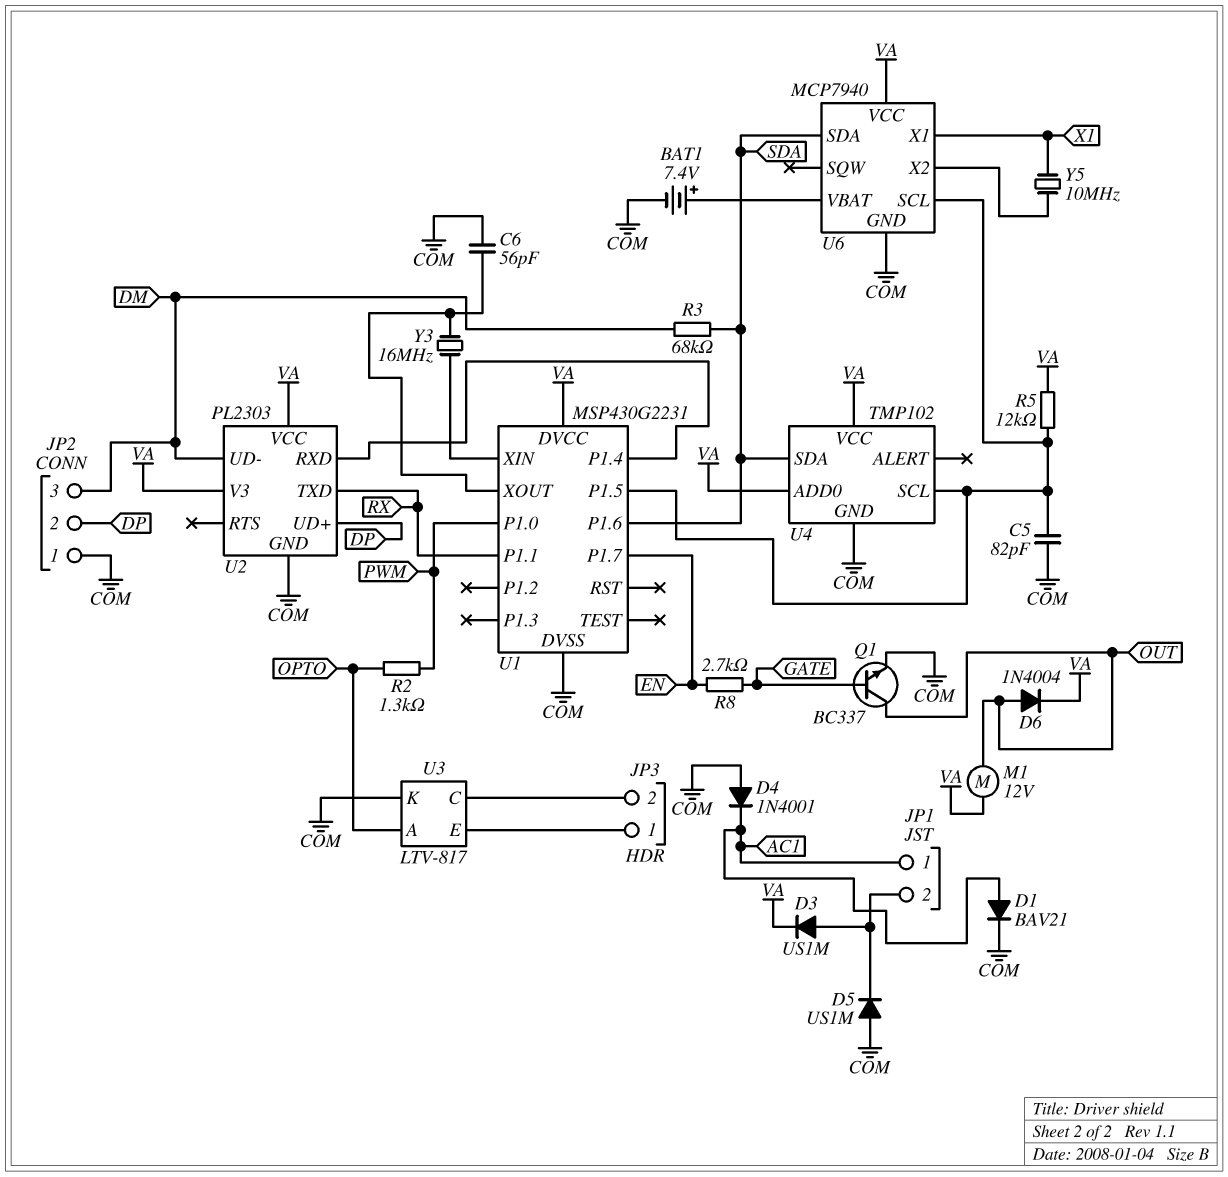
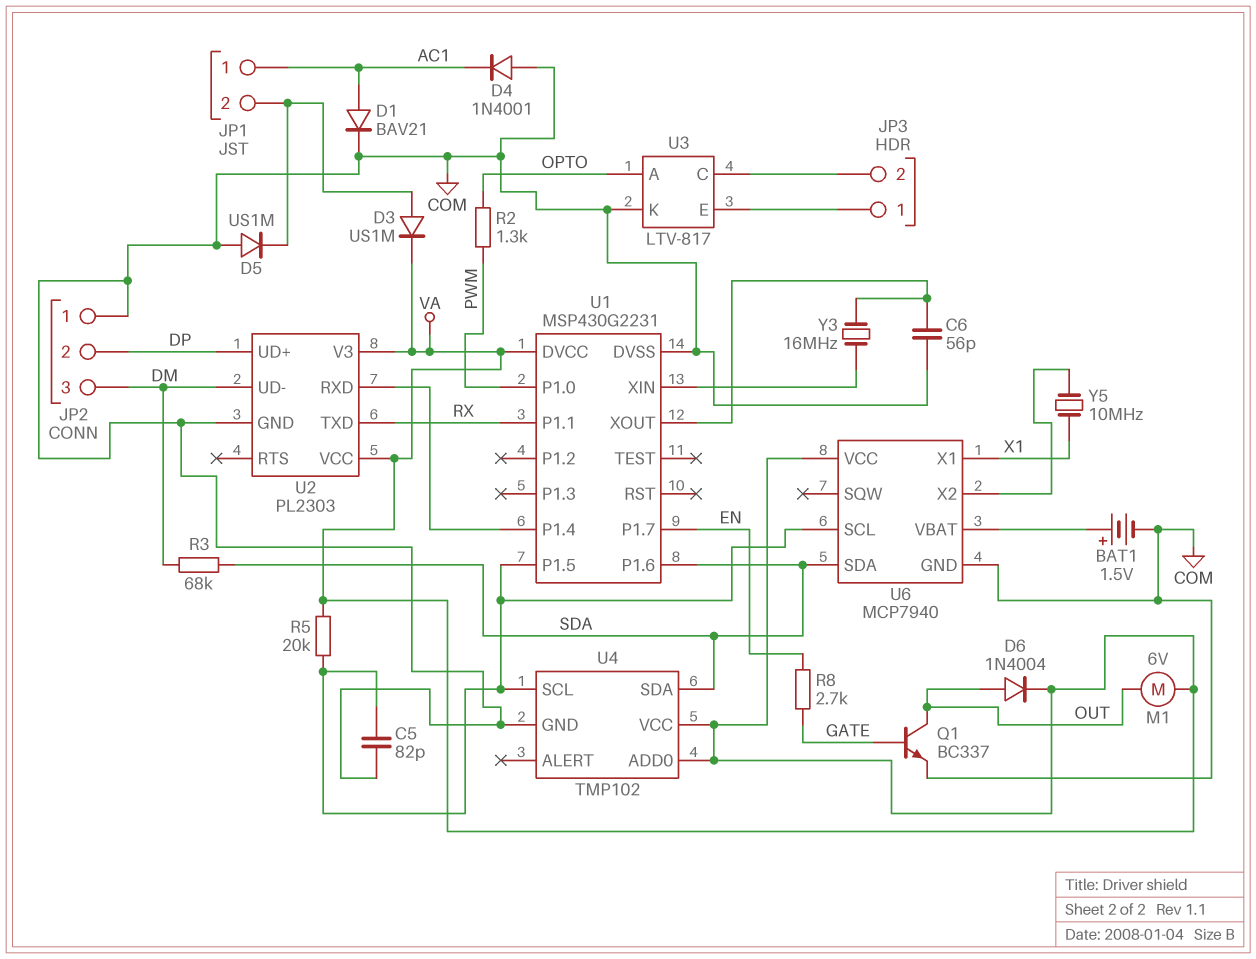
BAT1: 7.4V (plus U6/VBAT, minus COM) -> 1.5V (plus U6/VBAT, minus COM)
M1: motor 12V (OUT, VA) -> motor 6V (OUT, VA)
R5: 12k (U1/P1.5, VA) -> 20k (U1/P1.5, VA)

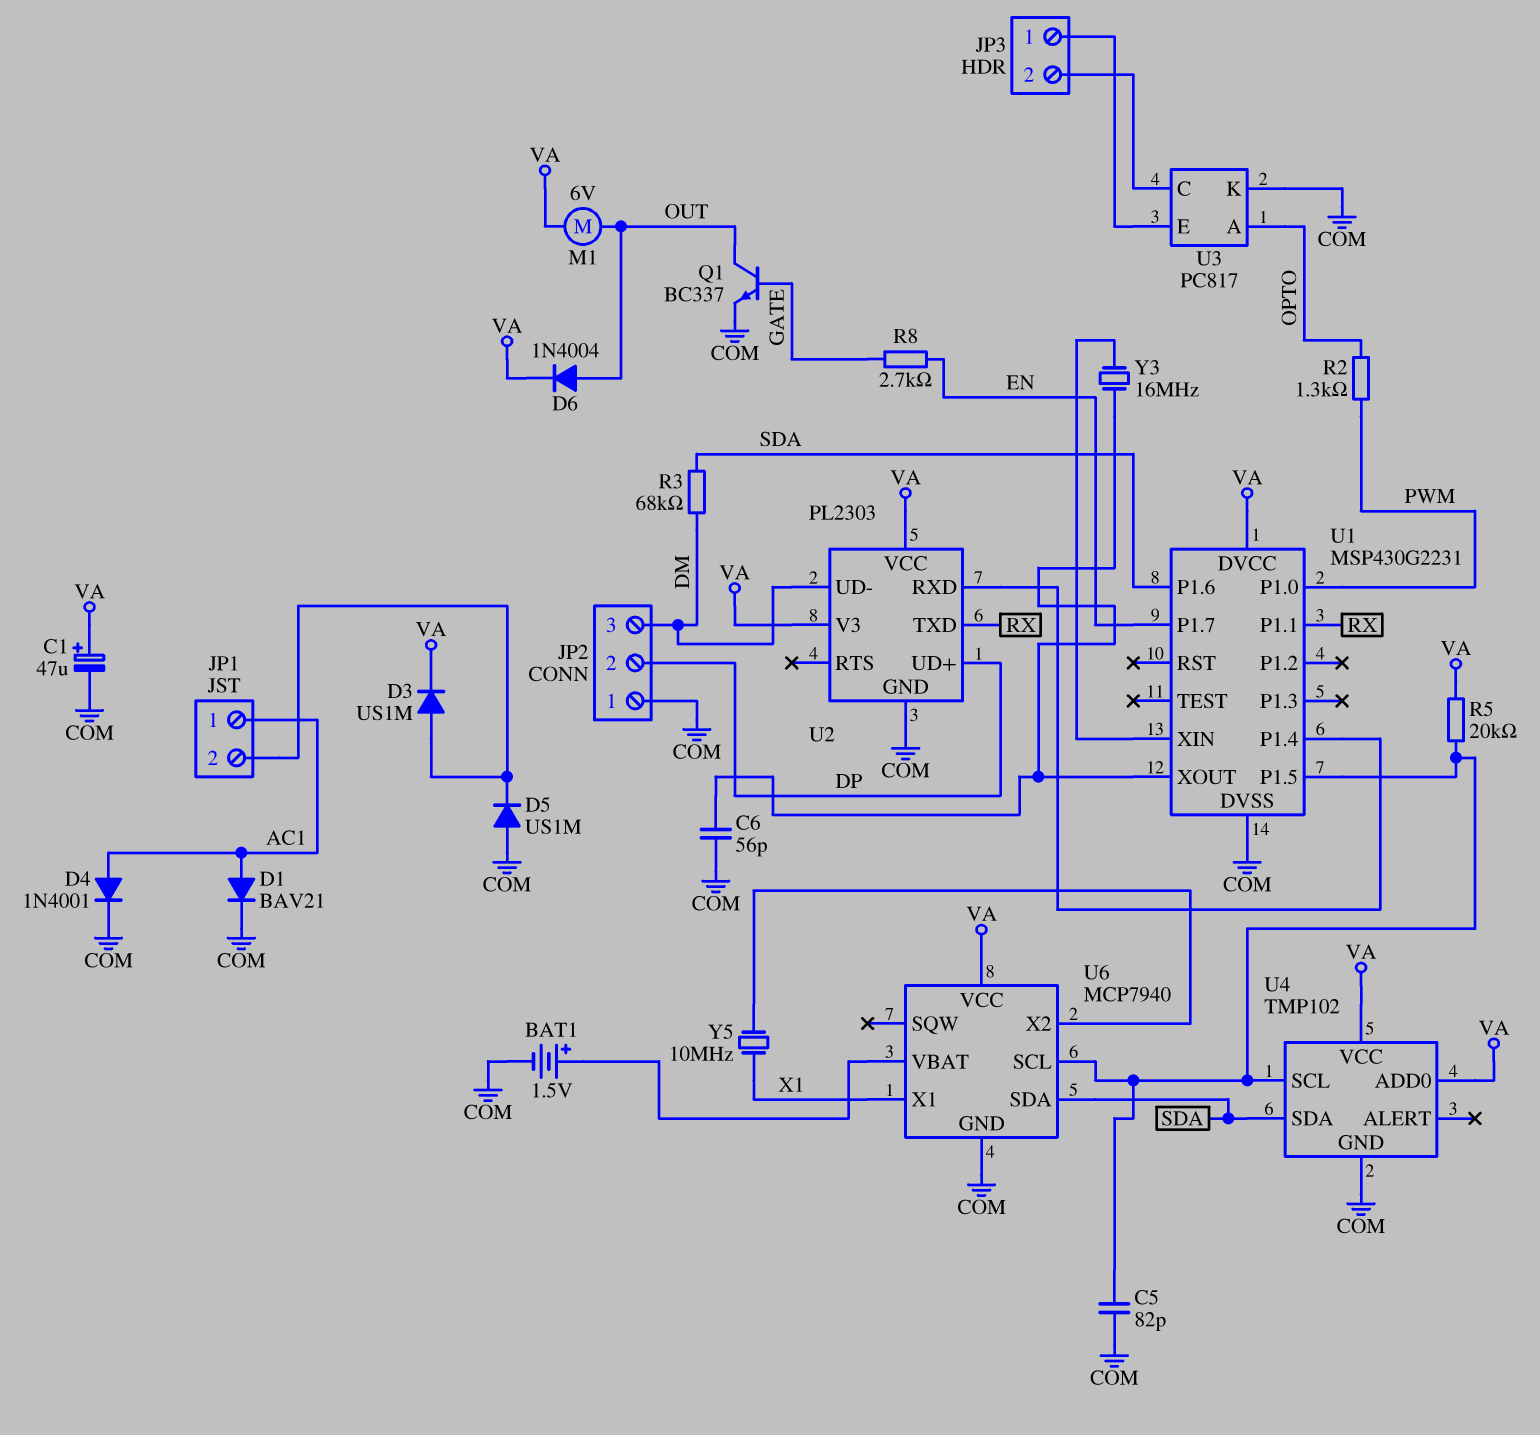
C1: none -> 47uF (plus VA, minus COM)
D4: diode 1N4001 (A COM, K AC1) -> diode 1N4001 (A AC1, K COM)
U3: LTV-817 -> PC817

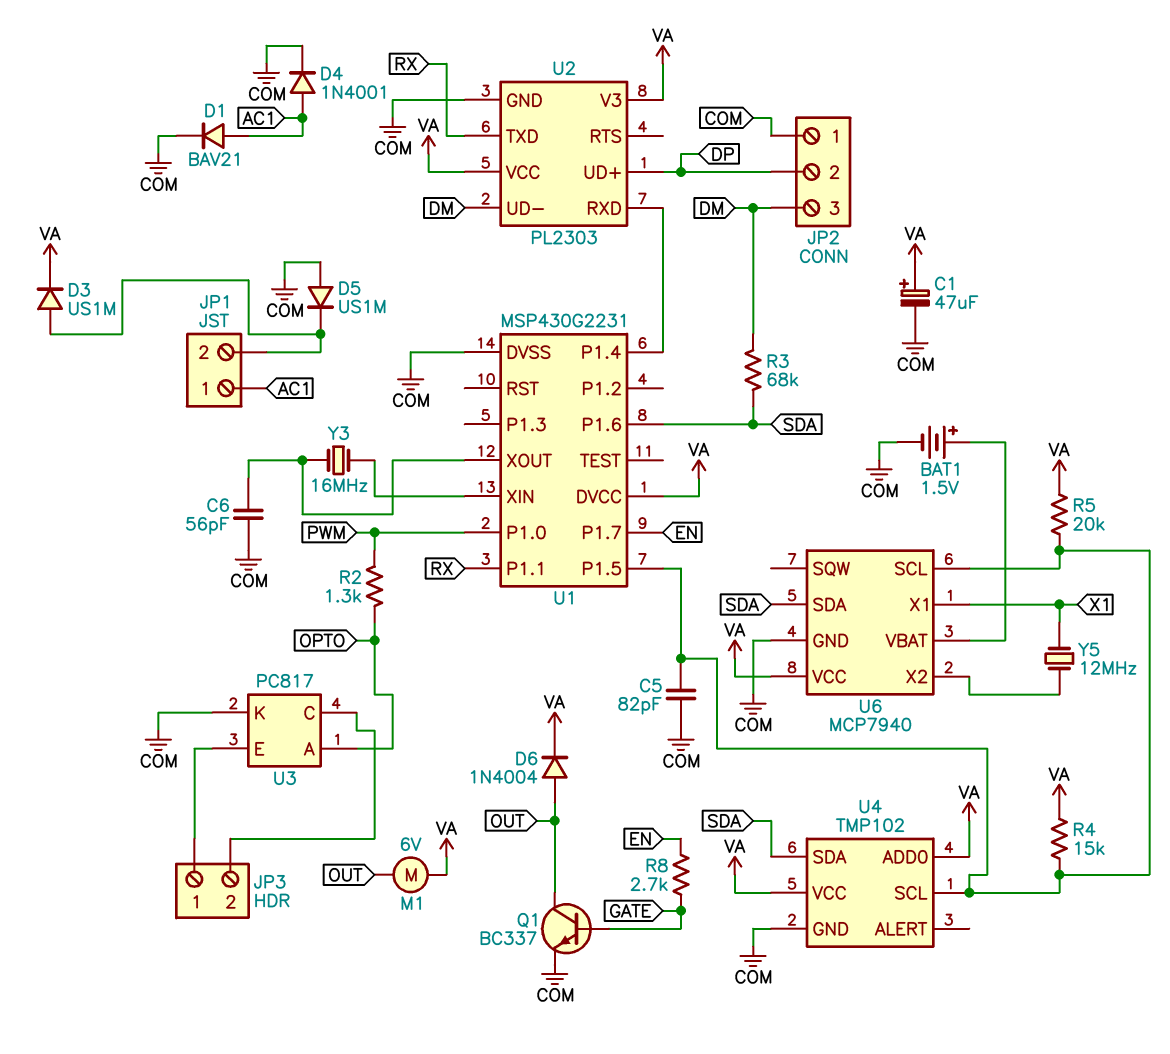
R4: none -> 15k (U1/P1.5, VA)
Y5: 10MHz (U6/X2, X1) -> 12MHz (U6/X2, X1)

